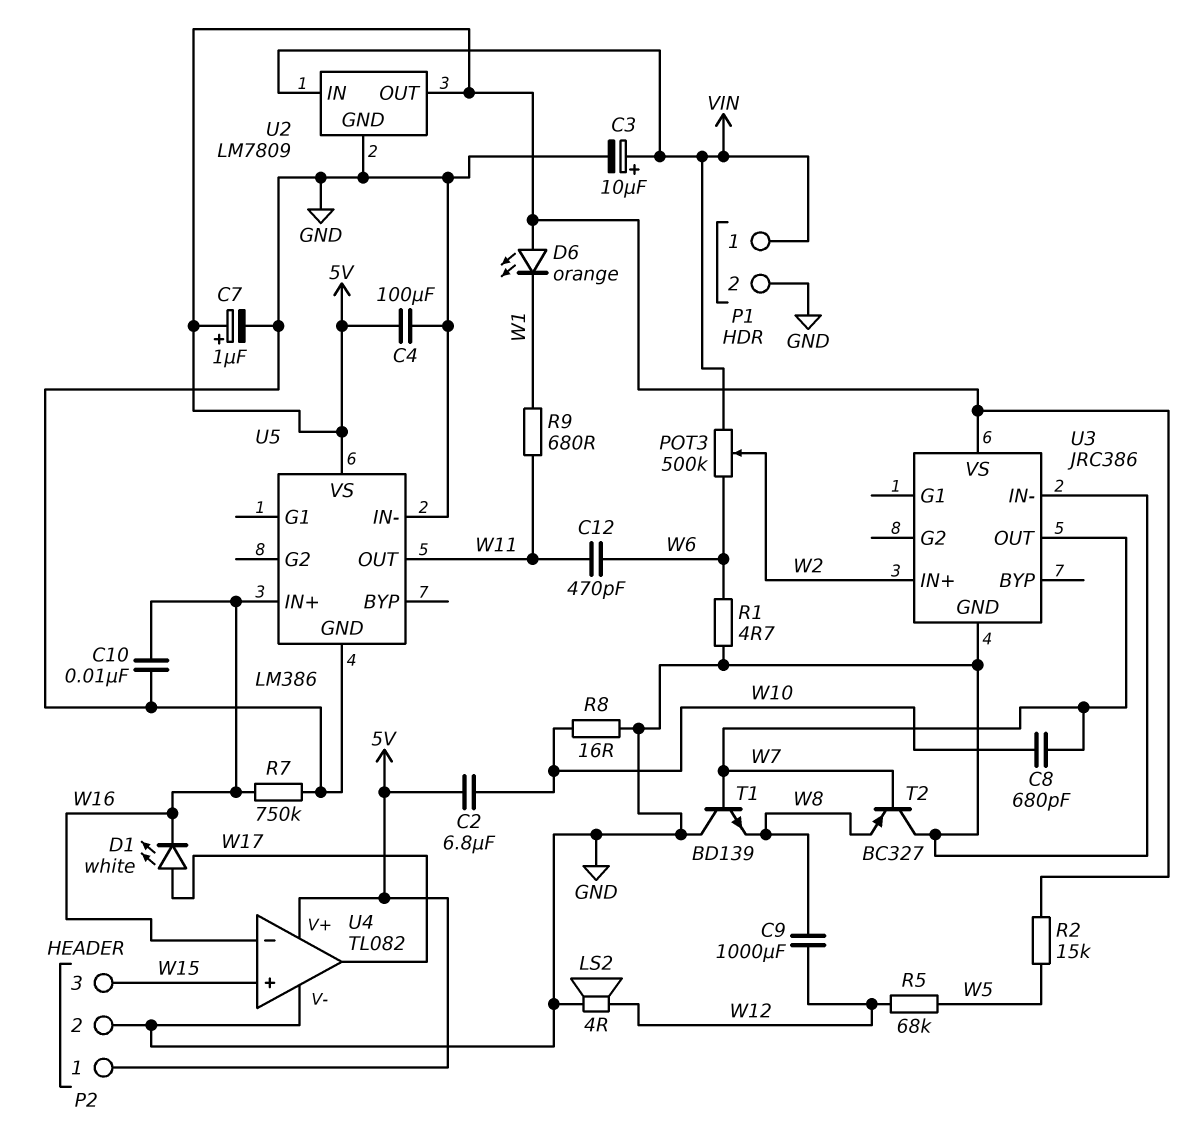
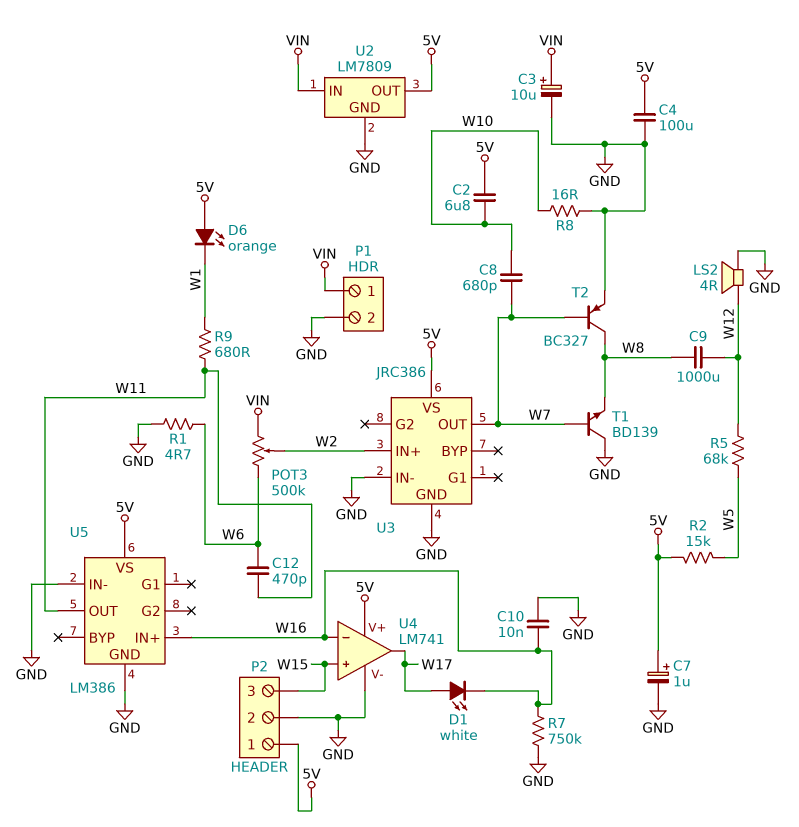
T2: PNP BC327 (B W7, C GND, E W8) -> PNP BC327 (B W7, C W8, E GND)
U4: TL082 -> LM741

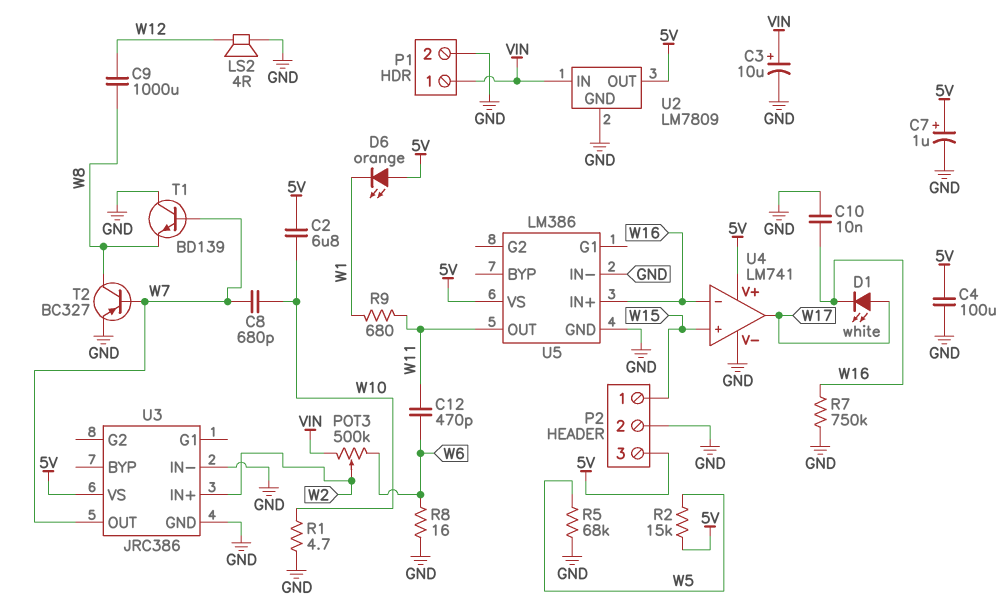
P2 pin 1: 5V -> W15
P2 pin 3: W15 -> 5V
R1: 4.7 (GND, W6) -> 4.7 (GND, W10)
R5: 68k (W5, W12) -> 68k (GND, W5)
R8: 16 (GND, W10) -> 16 (GND, W6)

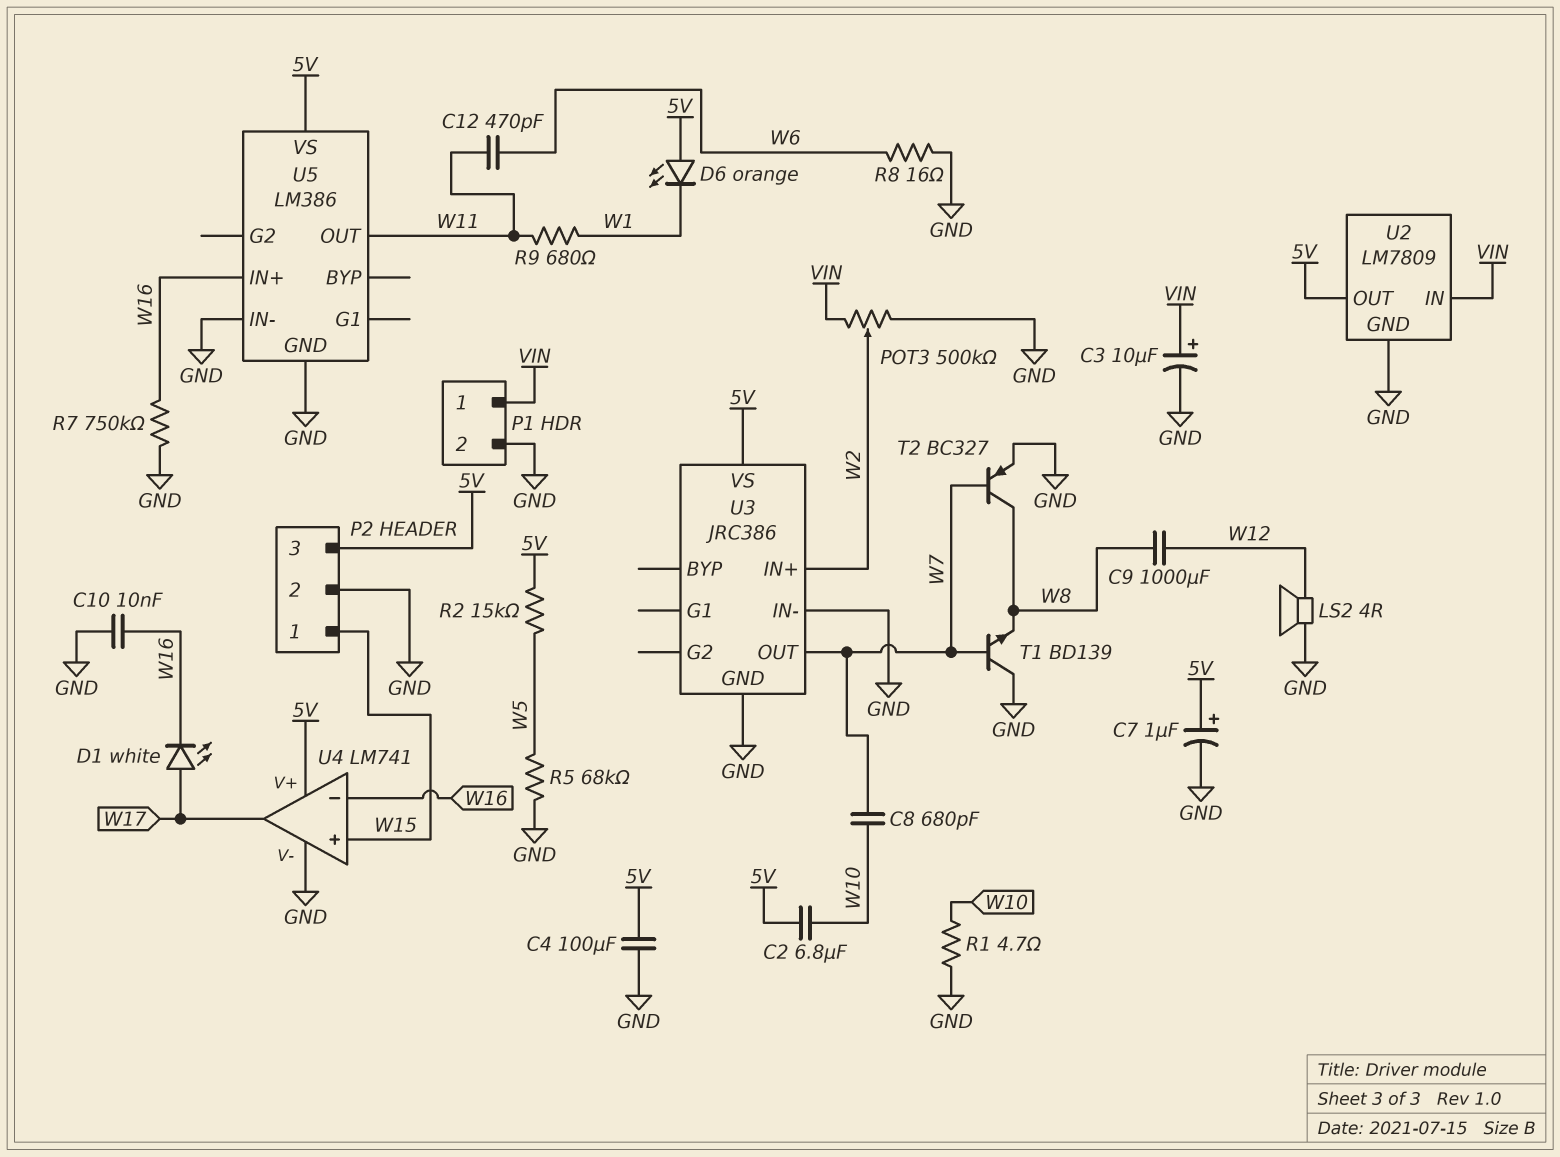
POT3: 500k (VIN, W6, wiper W2) -> 500k (GND, VIN, wiper W2)

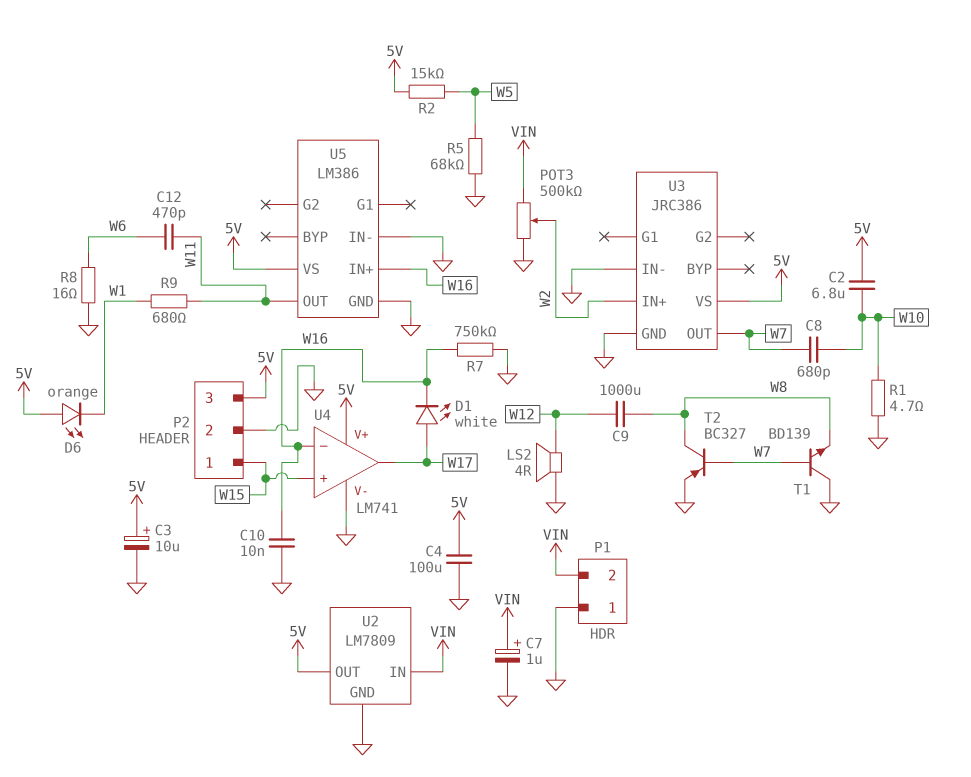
C3: 10uF (plus VIN, minus GND) -> 10uF (plus 5V, minus GND)
C7: 1uF (plus 5V, minus GND) -> 1uF (plus VIN, minus GND)
P1 pin 1: VIN -> GND
P1 pin 2: GND -> VIN

